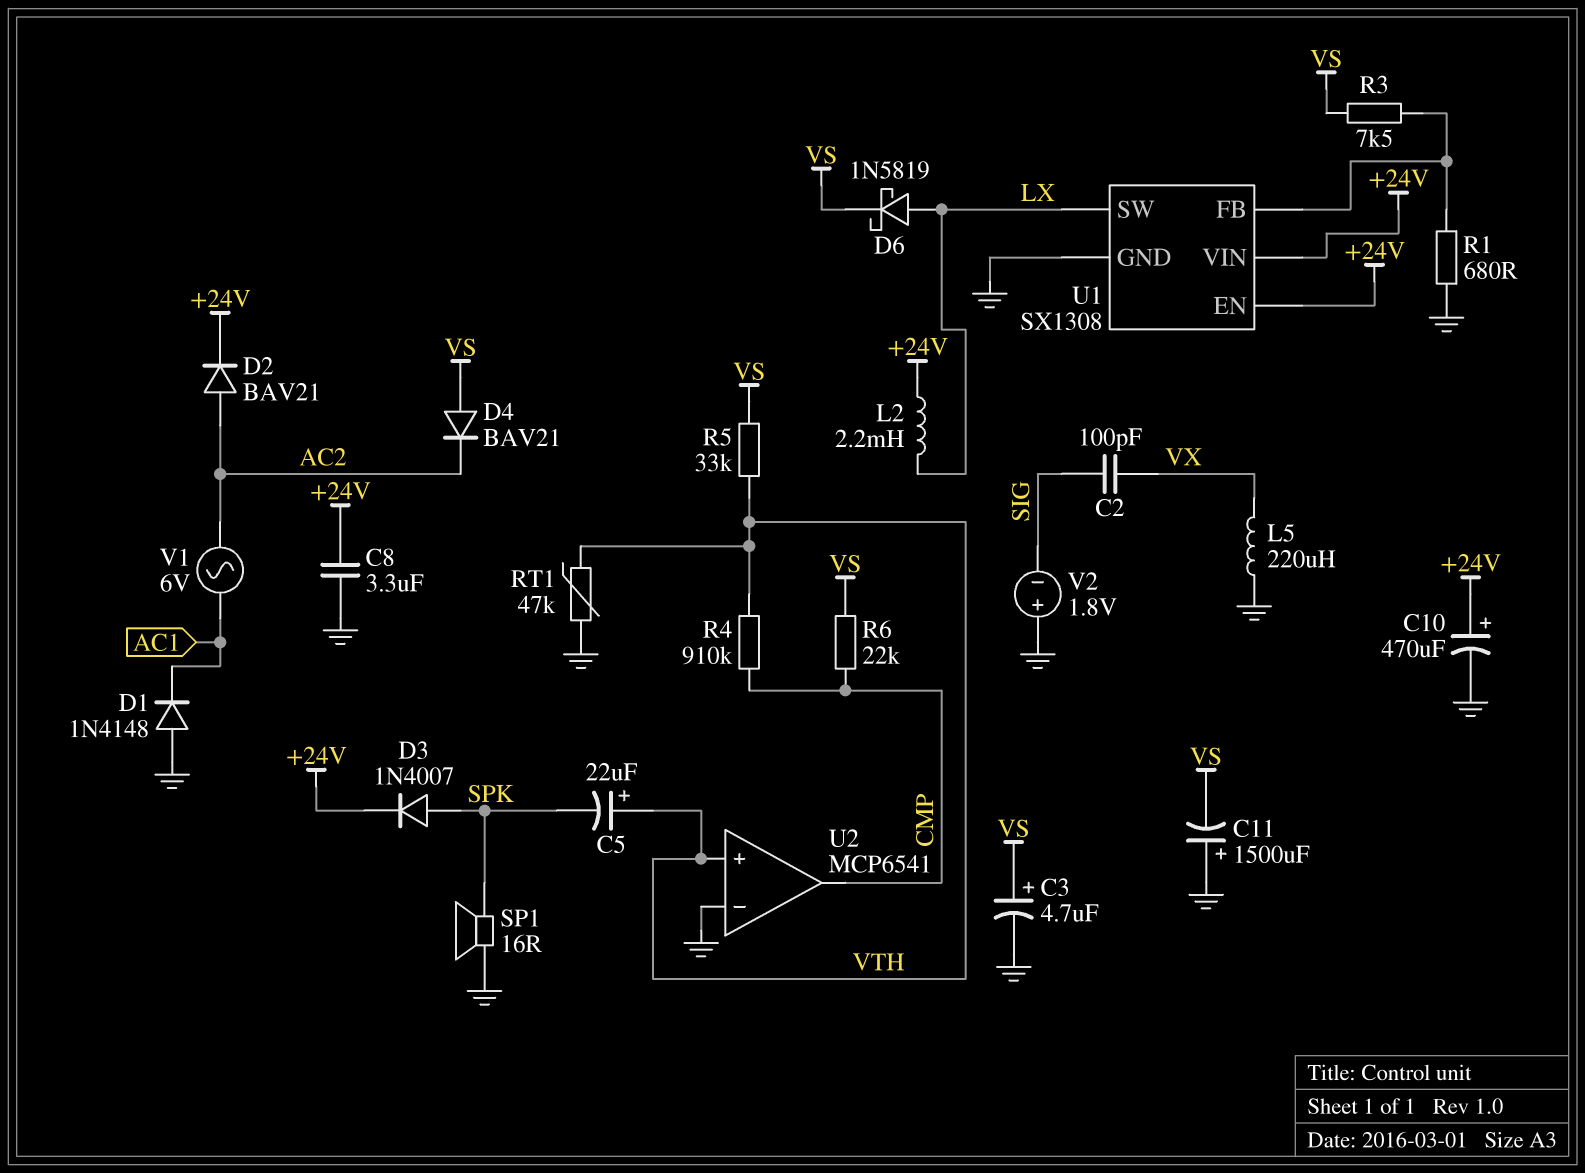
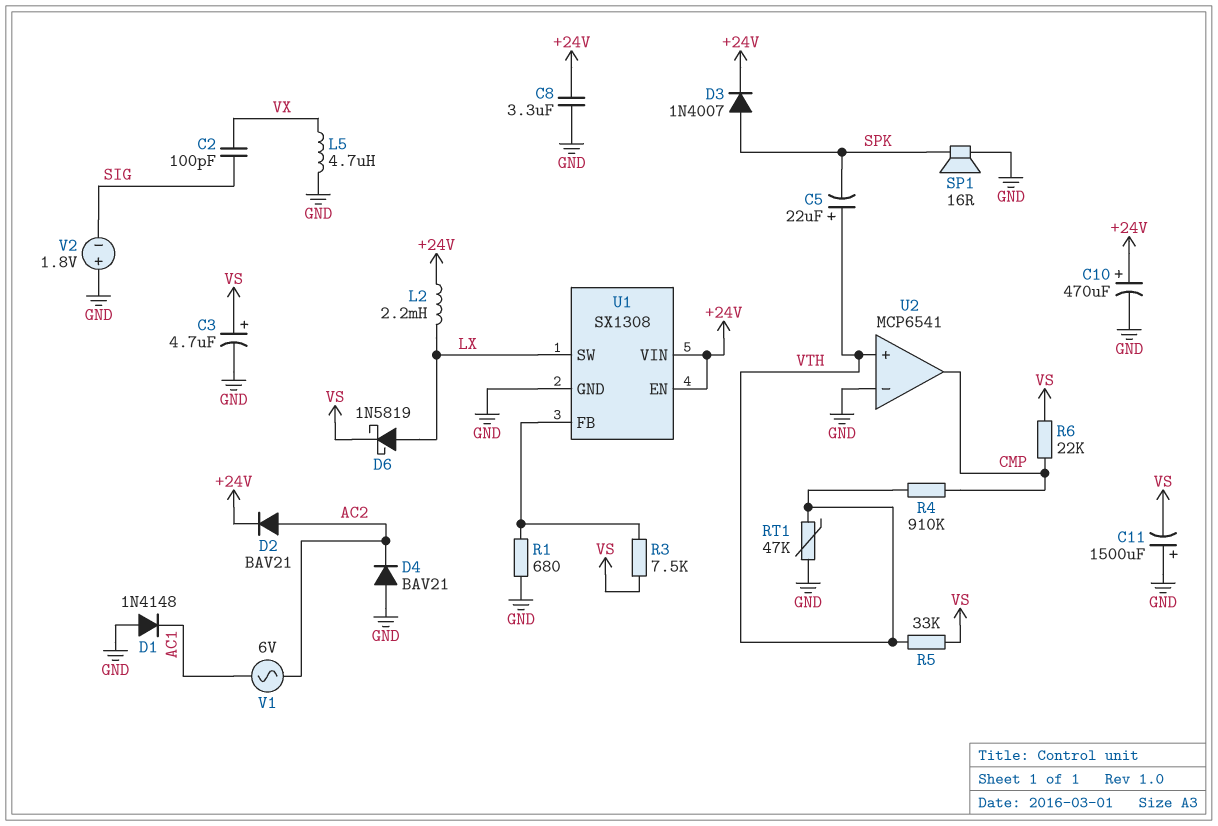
D4: diode BAV21 (A VS, K AC2) -> diode BAV21 (A GND, K AC2)
L5: 220uH (GND, VX) -> 4.7uH (GND, VX)

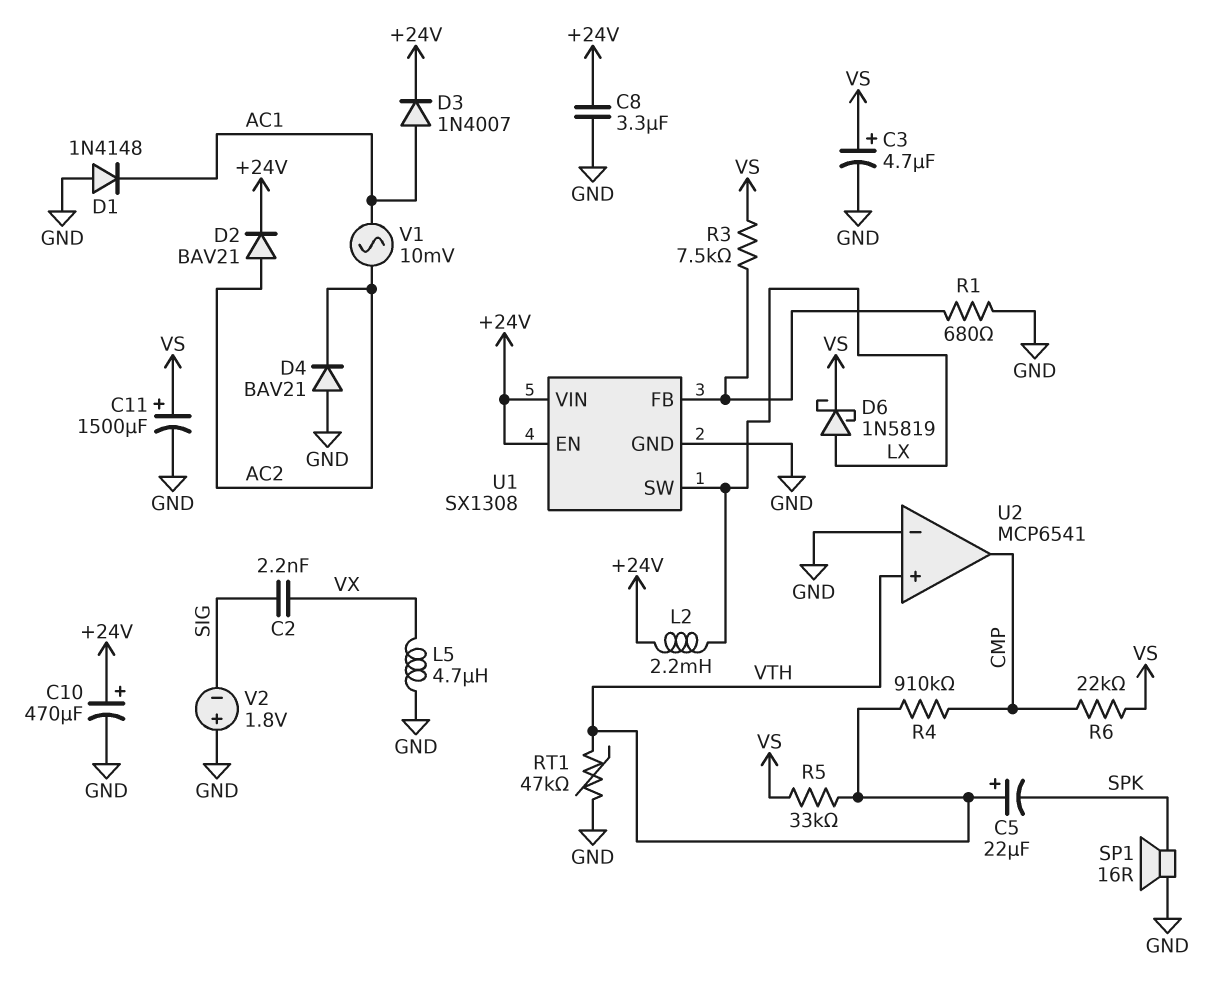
C2: 100pF (SIG, VX) -> 2.2nF (SIG, VX)
C11: 1500uF (plus GND, minus VS) -> 1500uF (plus VS, minus GND)
D3: diode 1N4007 (A SPK, K +24V) -> diode 1N4007 (A AC1, K +24V)
V1: AC 6V (AC1, AC2) -> AC 10mV (AC1, AC2)

